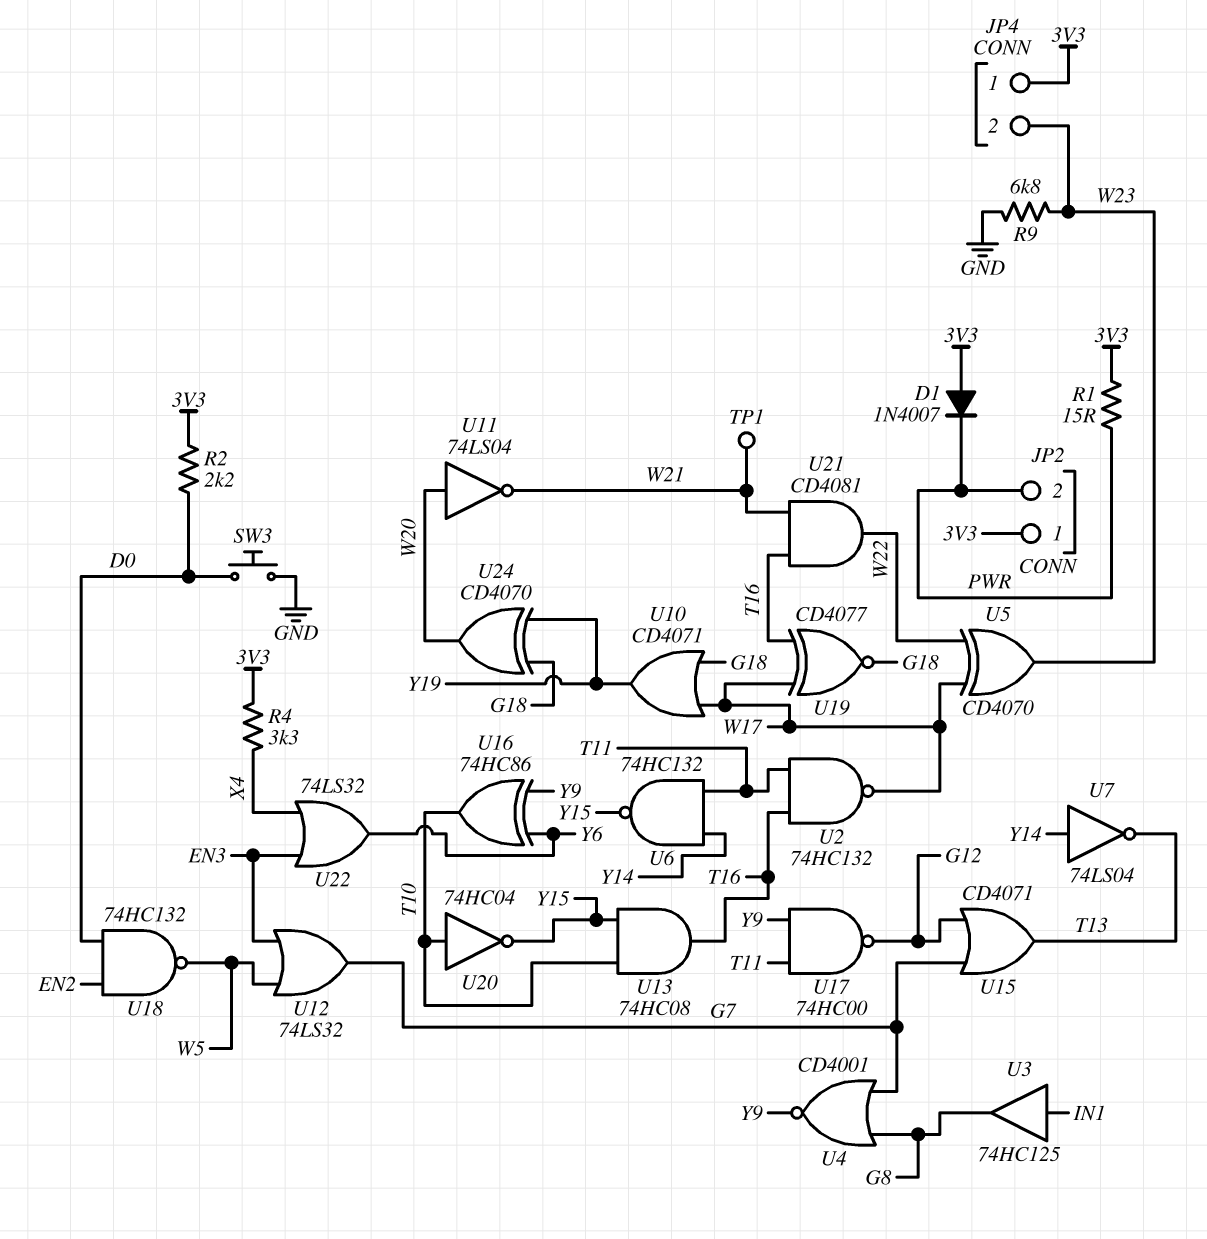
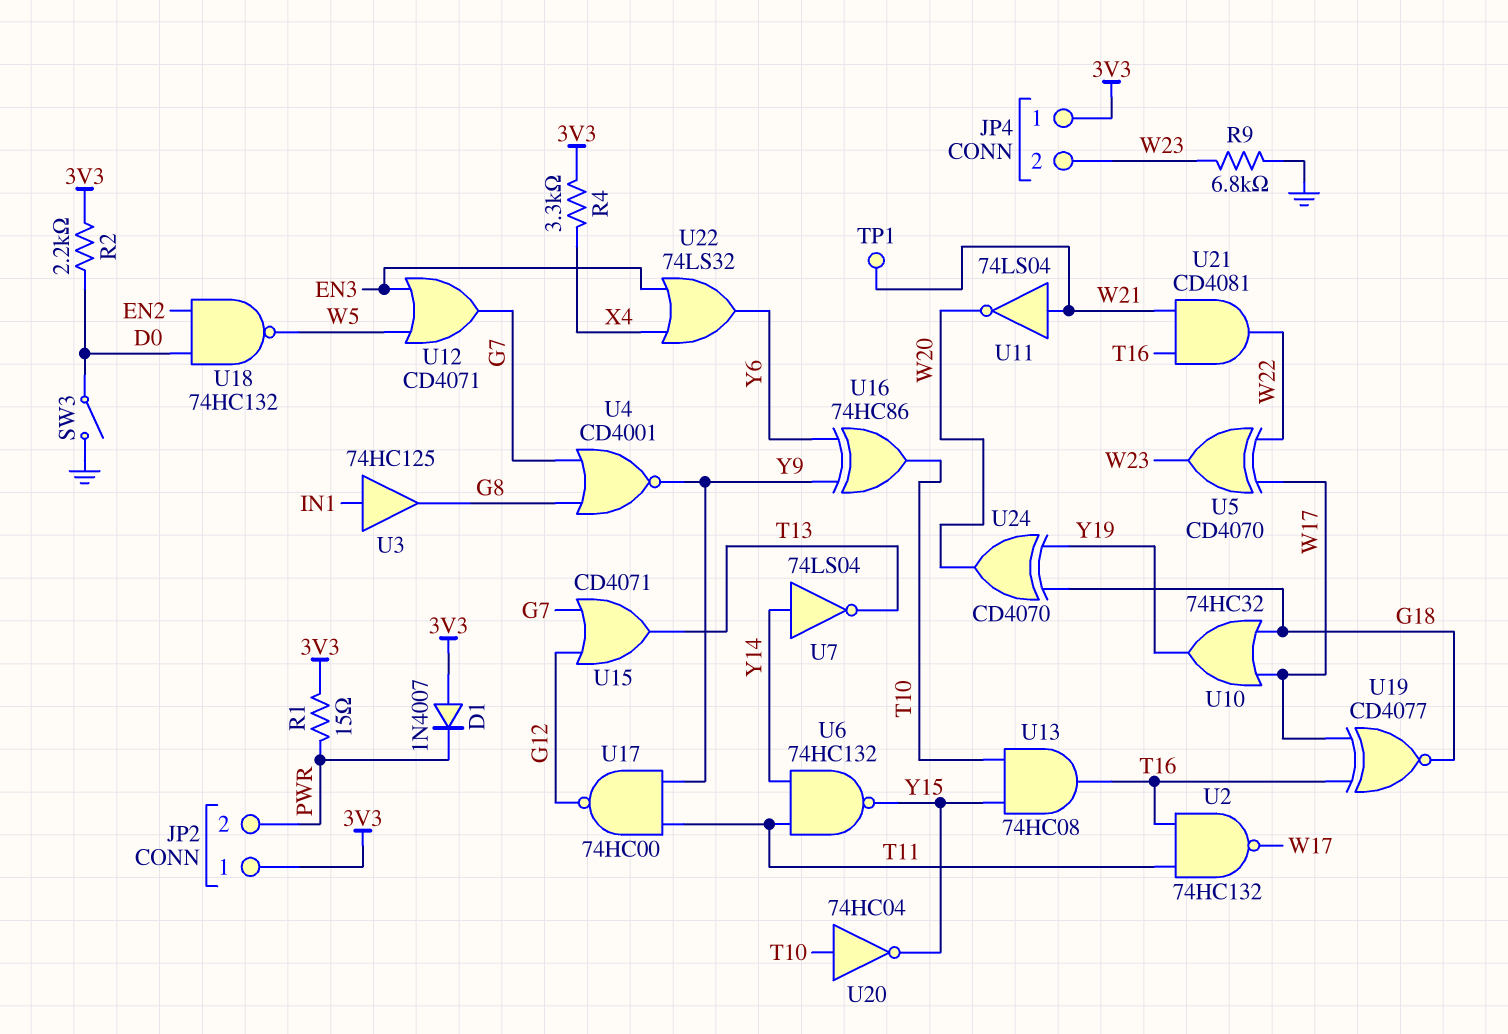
SW3: button (D0, GND) -> switch (D0, GND)
U10: OR CD4071 (in G18, in W17, out Y19) -> OR 74HC32 (in G18, in W17, out Y19)
U11: NOT 74LS04 (in W20, out W21) -> NOT 74LS04 (in W21, out W20)
U12: OR 74LS32 (in EN3, in W5, out G7) -> OR CD4071 (in EN3, in W5, out G7)

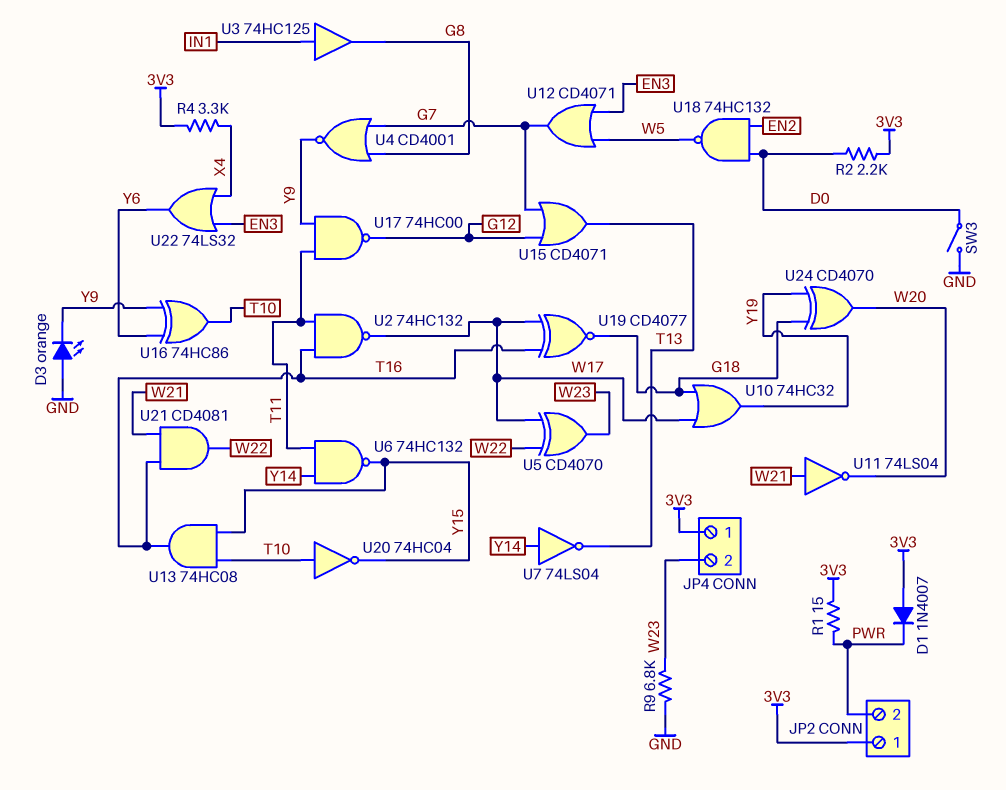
D3: none -> LED orange (A GND, K Y9)
TP1: test point (W21) -> none

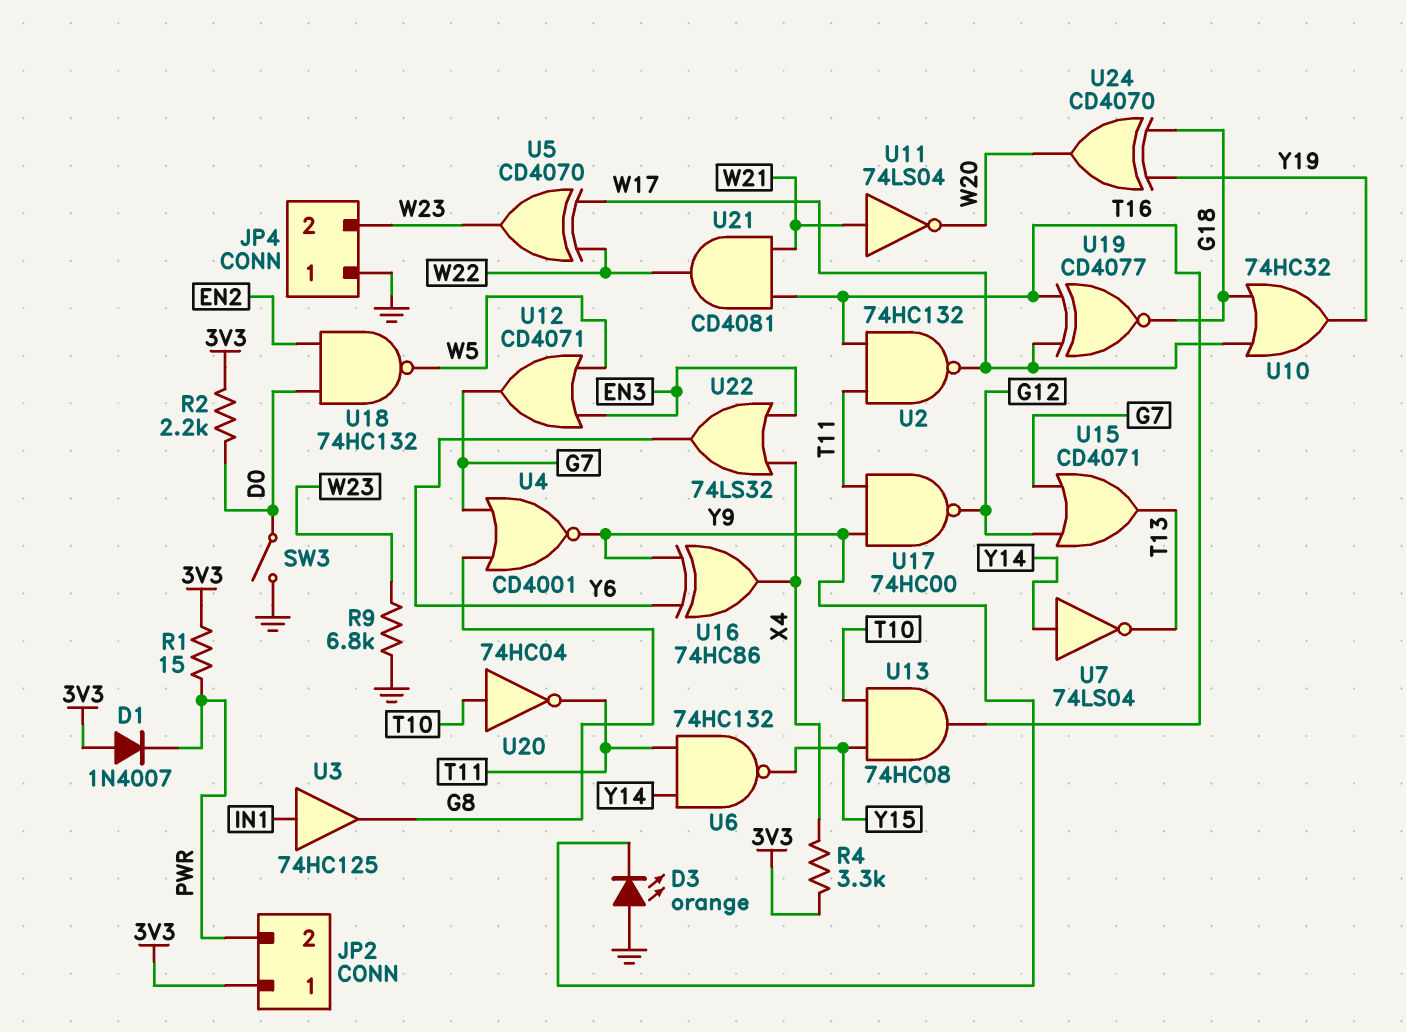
JP4 pin 1: 3V3 -> GND
U16: XOR 74HC86 (in Y6, in Y9, out T10) -> XOR 74HC86 (in Y6, in Y9, out X4)
U20: NOT 74HC04 (in T10, out Y15) -> NOT 74HC04 (in T10, out T11)

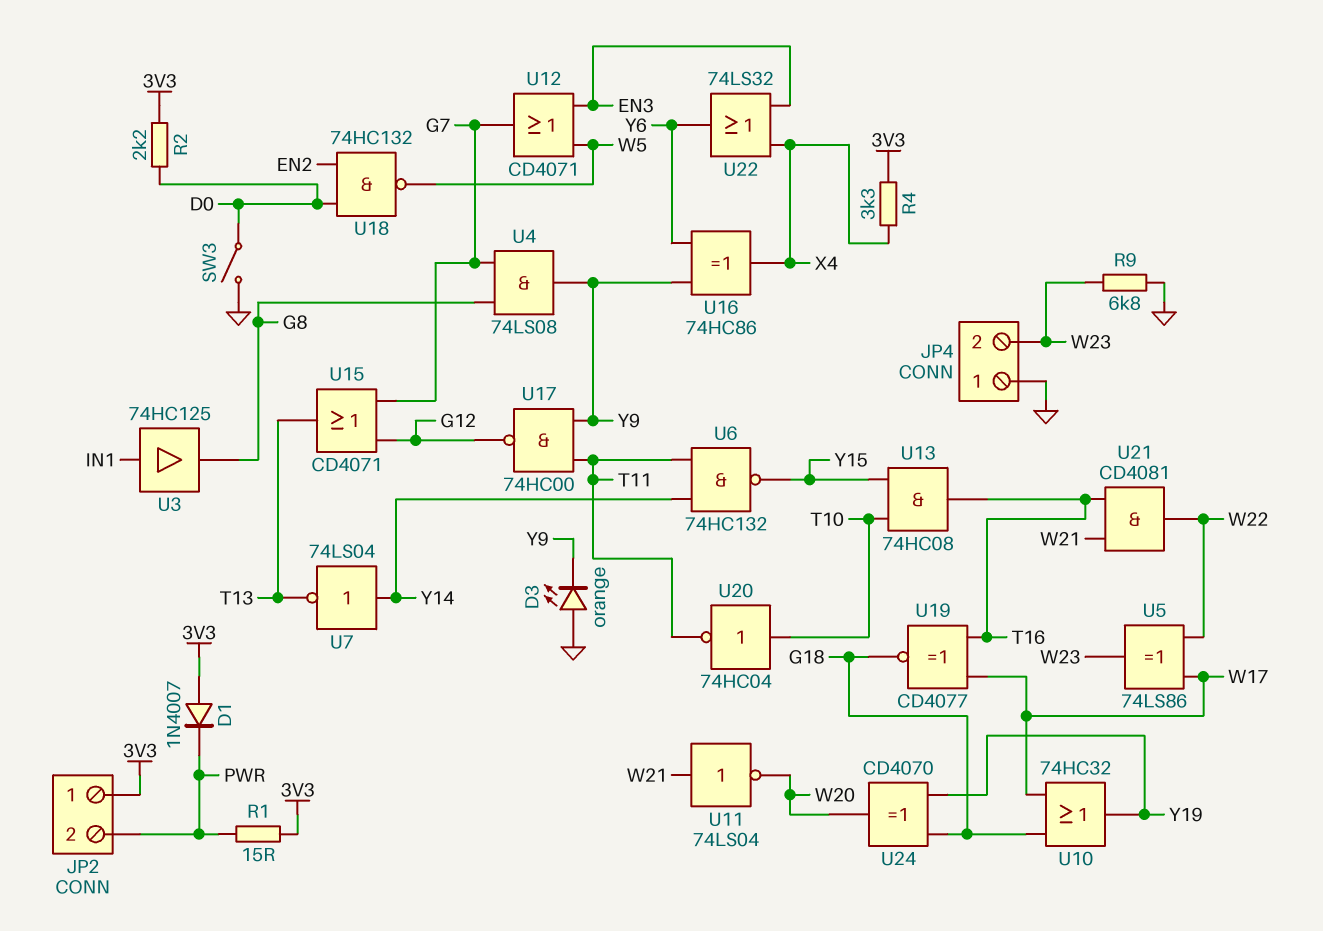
U2: NAND 74HC132 (in T11, in T16, out W17) -> none
U4: NOR CD4001 (in G7, in G8, out Y9) -> AND 74LS08 (in G7, in G8, out Y9)
U5: XOR CD4070 (in W17, in W22, out W23) -> XOR 74LS86 (in W17, in W22, out W23)

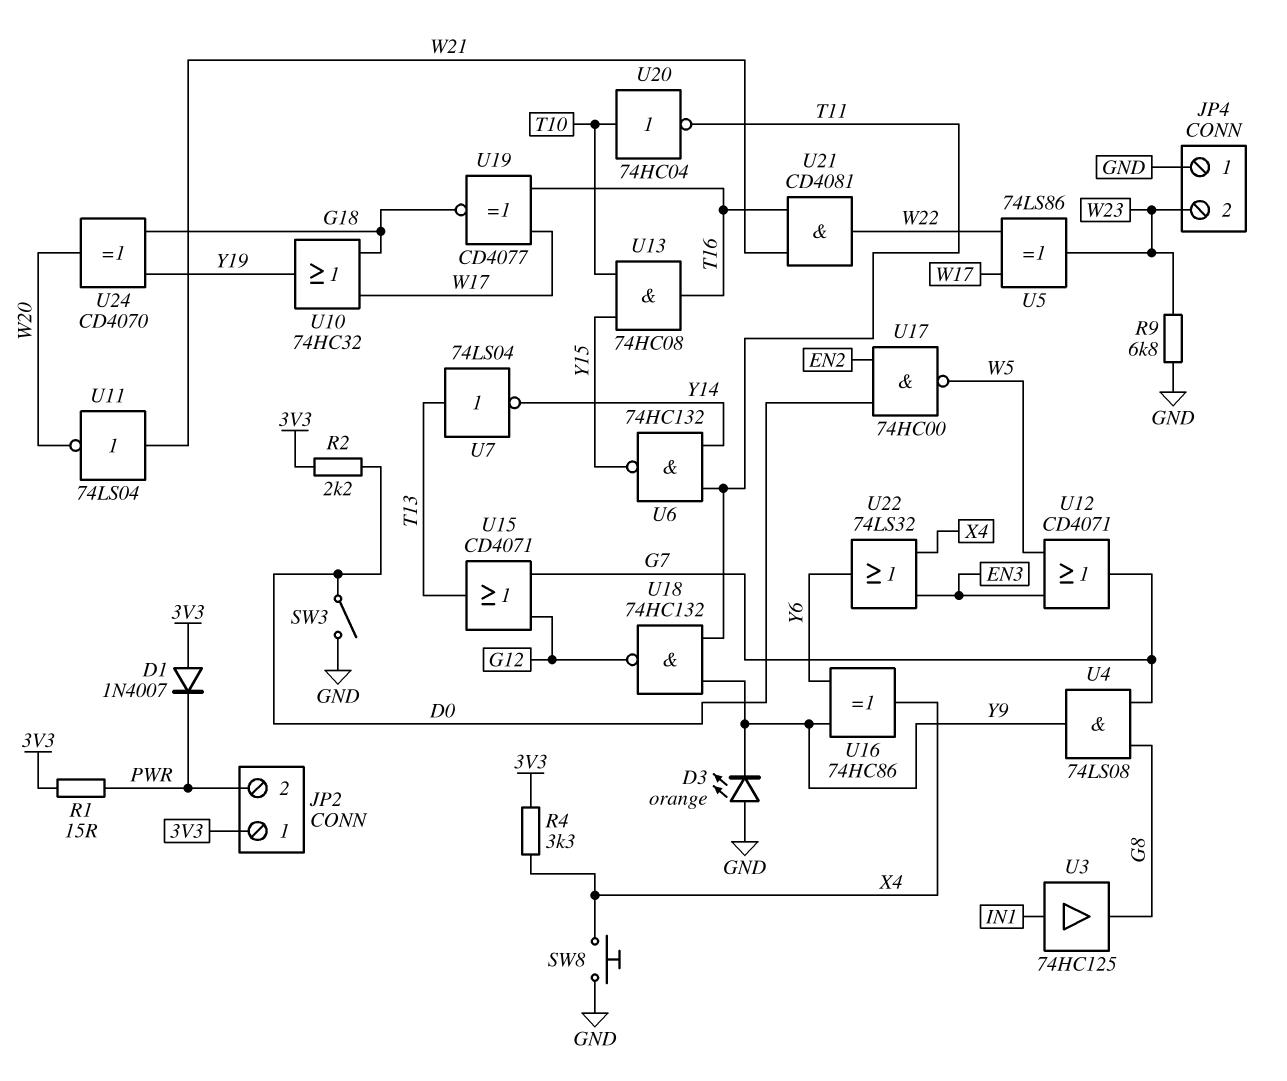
SW8: none -> button (GND, X4)
U7: NOT 74LS04 (in Y14, out T13) -> NOT 74LS04 (in T13, out Y14)
U17: NAND 74HC00 (in T11, in Y9, out G12) -> NAND 74HC00 (in D0, in EN2, out W5)
U18: NAND 74HC132 (in D0, in EN2, out W5) -> NAND 74HC132 (in T11, in Y9, out G12)

